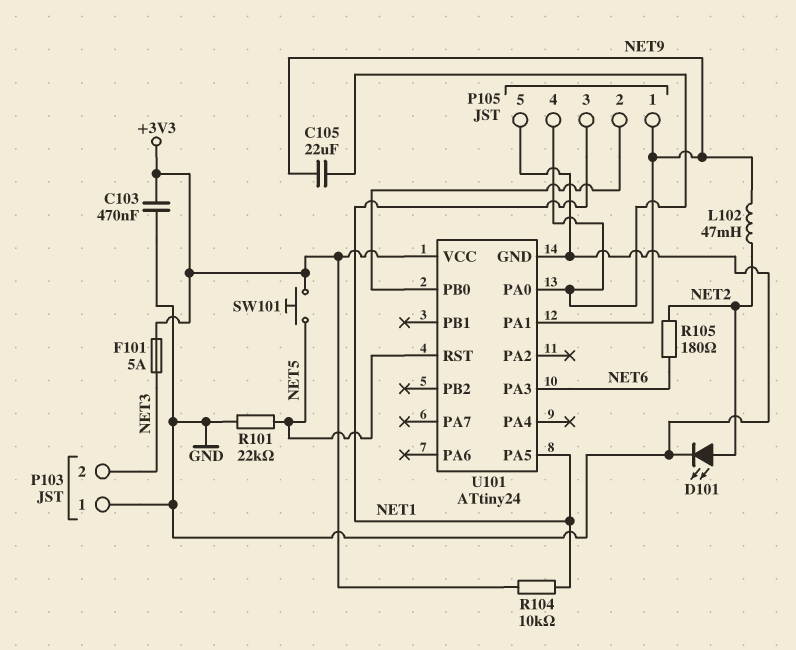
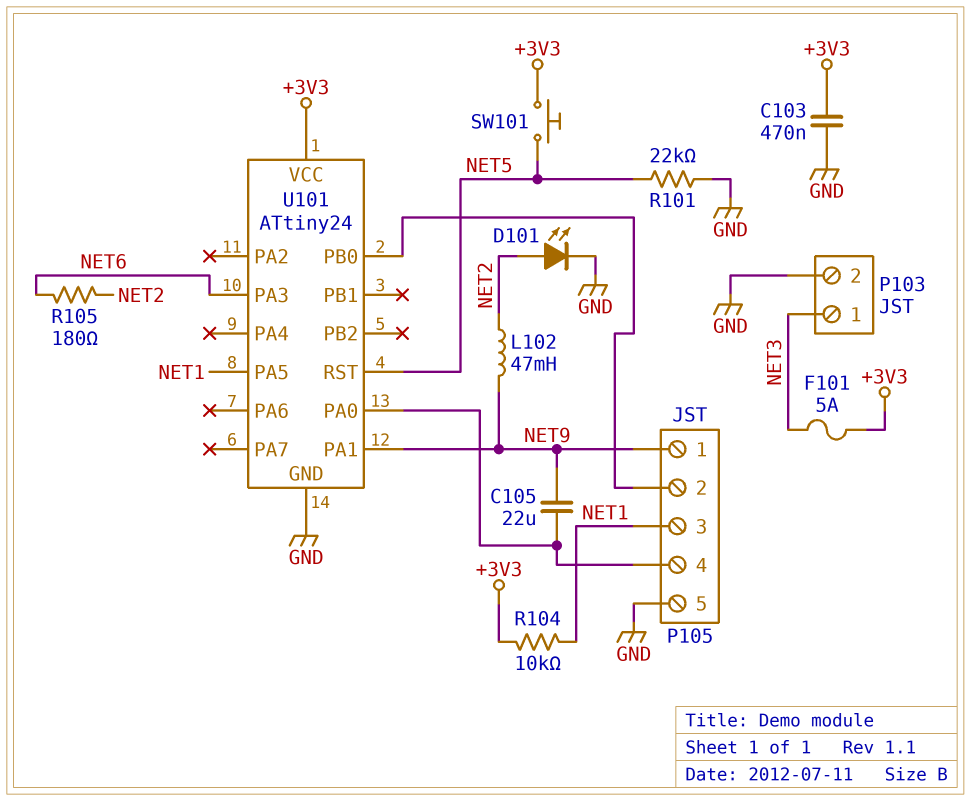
P103 pin 1: GND -> NET3
P103 pin 2: NET3 -> GND

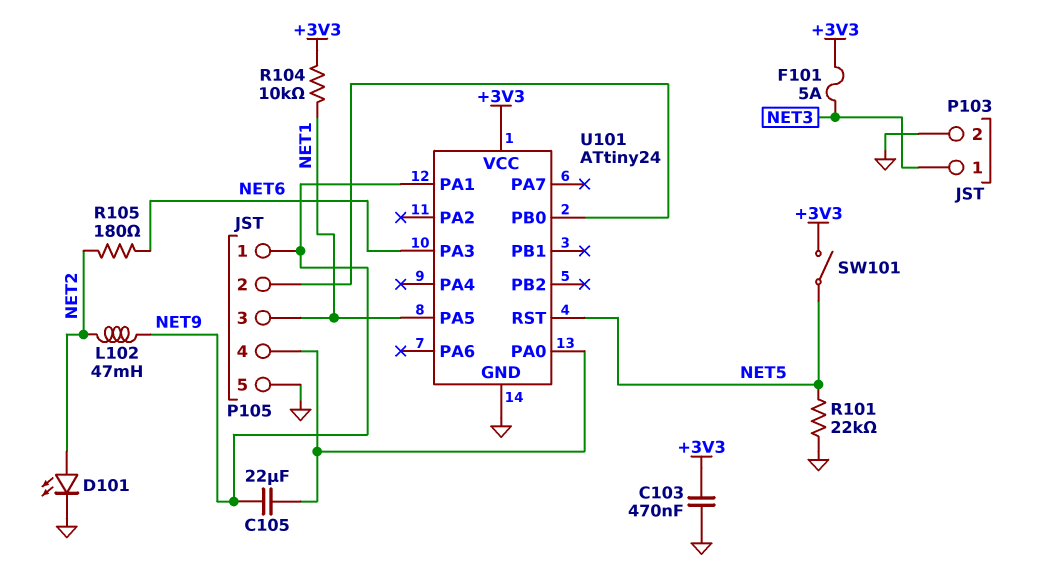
SW101: button (+3V3, NET5) -> switch (+3V3, NET5)

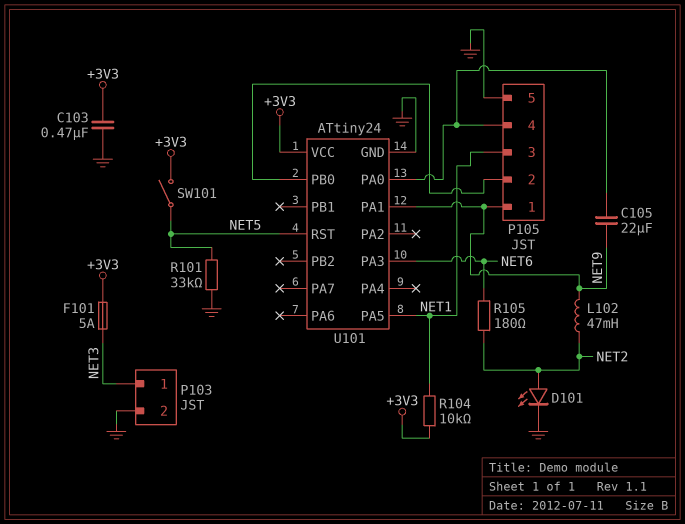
R101: 22k (GND, NET5) -> 33k (GND, NET5)

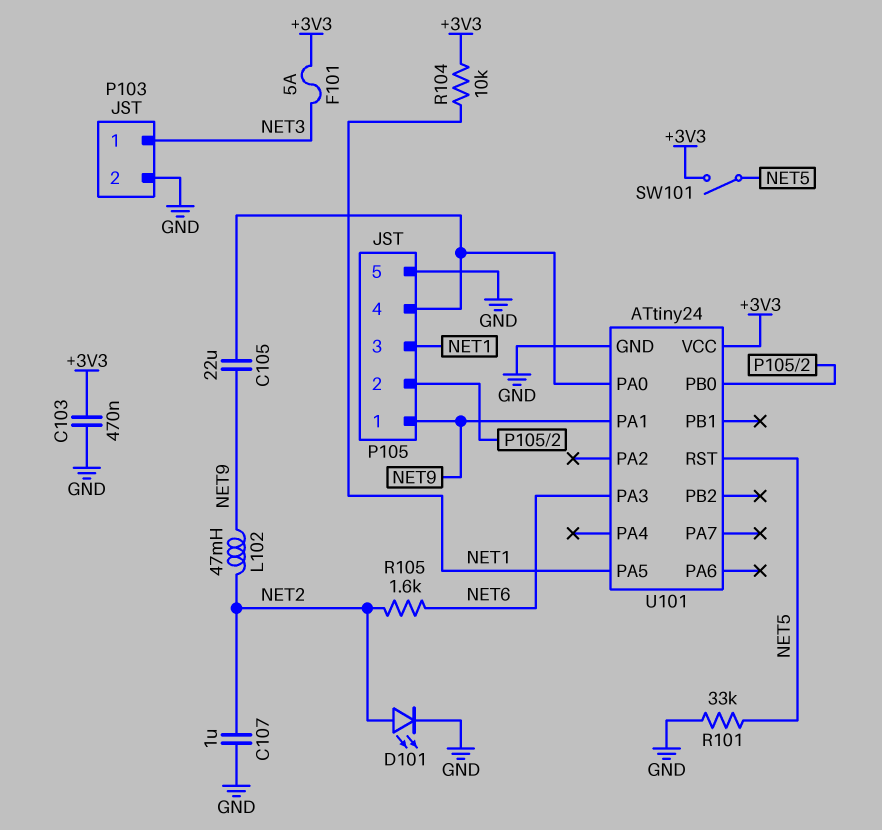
C107: none -> 1uF (GND, NET2)
R105: 180 (NET2, NET6) -> 1.6k (NET2, NET6)

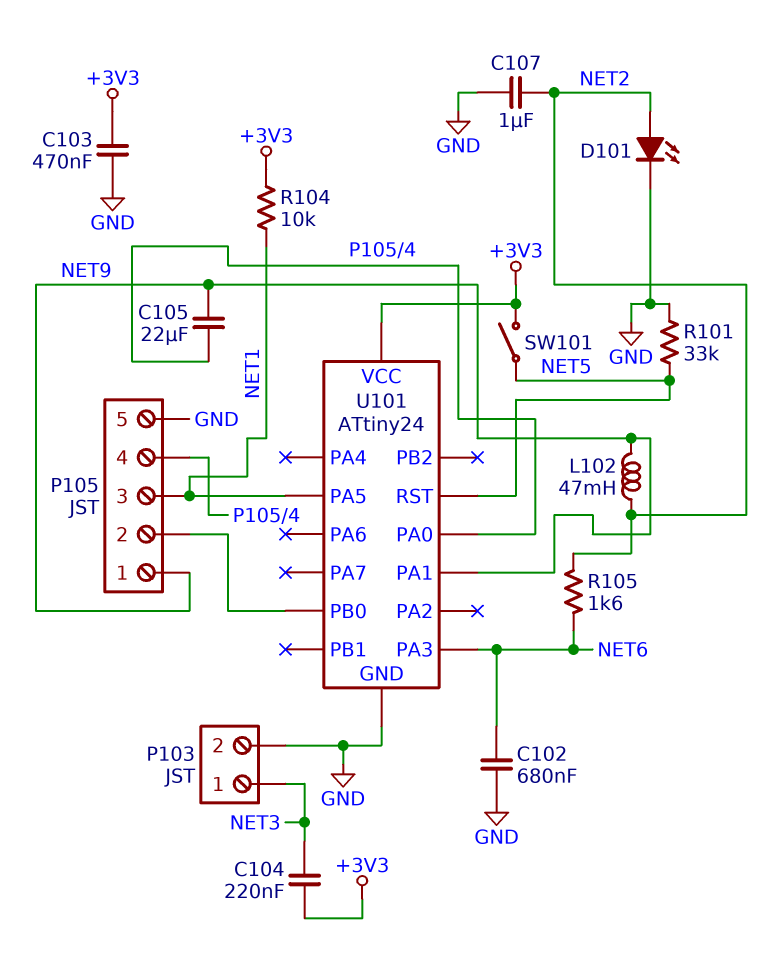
C102: none -> 680nF (GND, NET6)
C104: none -> 220nF (+3V3, NET3)
F101: 5A (+3V3, NET3) -> none

